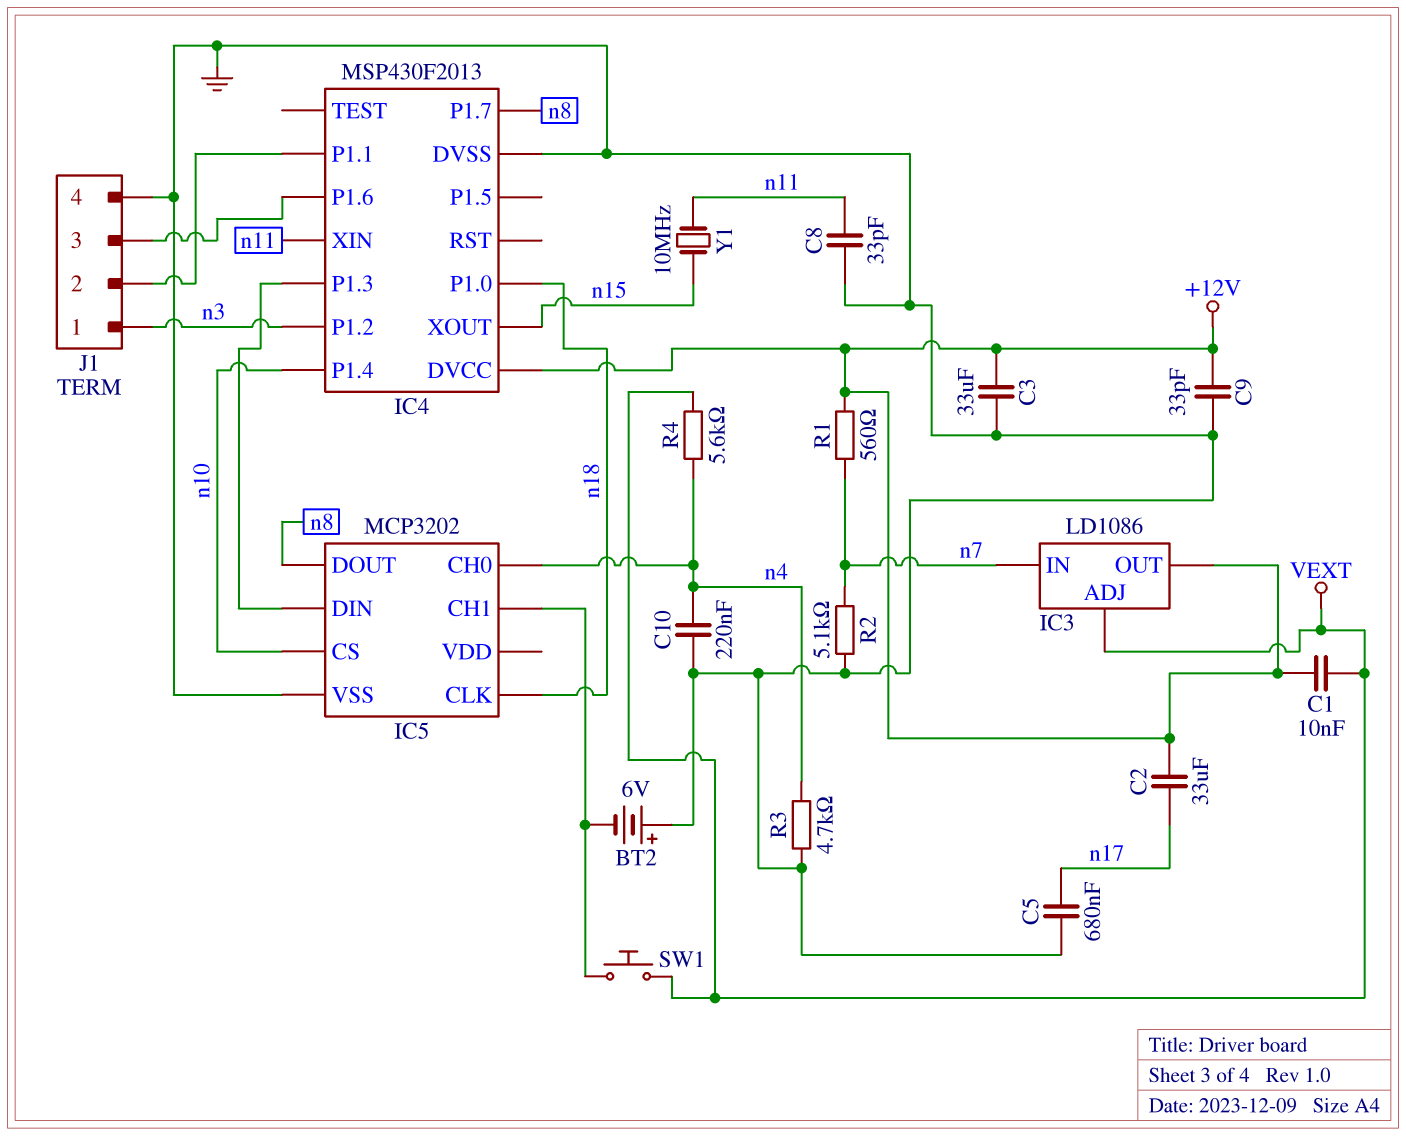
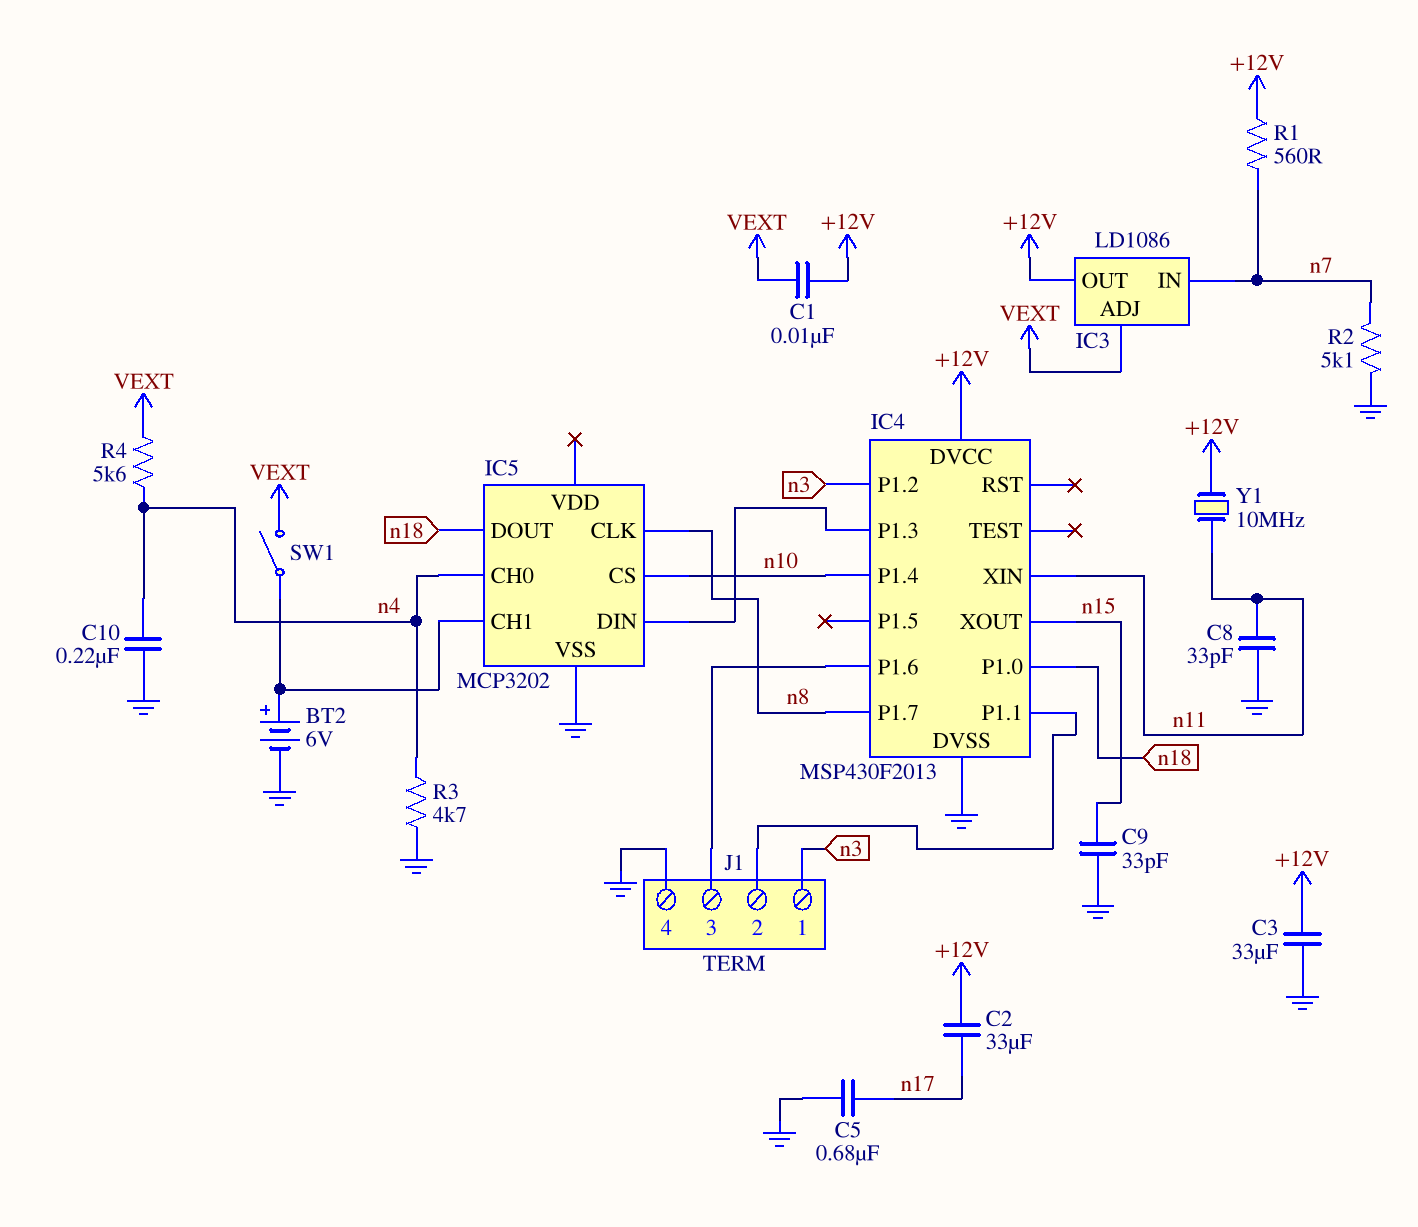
BT2: 6V (plus GND, minus IC5/CH1) -> 6V (plus IC5/CH1, minus GND)
C9: 33pF (+12V, GND) -> 33pF (GND, n15)
IC5 pin CLK: n18 -> n8
IC5 pin DOUT: n8 -> n18
SW1: button (IC5/CH1, VEXT) -> switch (IC5/CH1, VEXT)
Y1: 10MHz (n11, n15) -> 10MHz (+12V, n11)

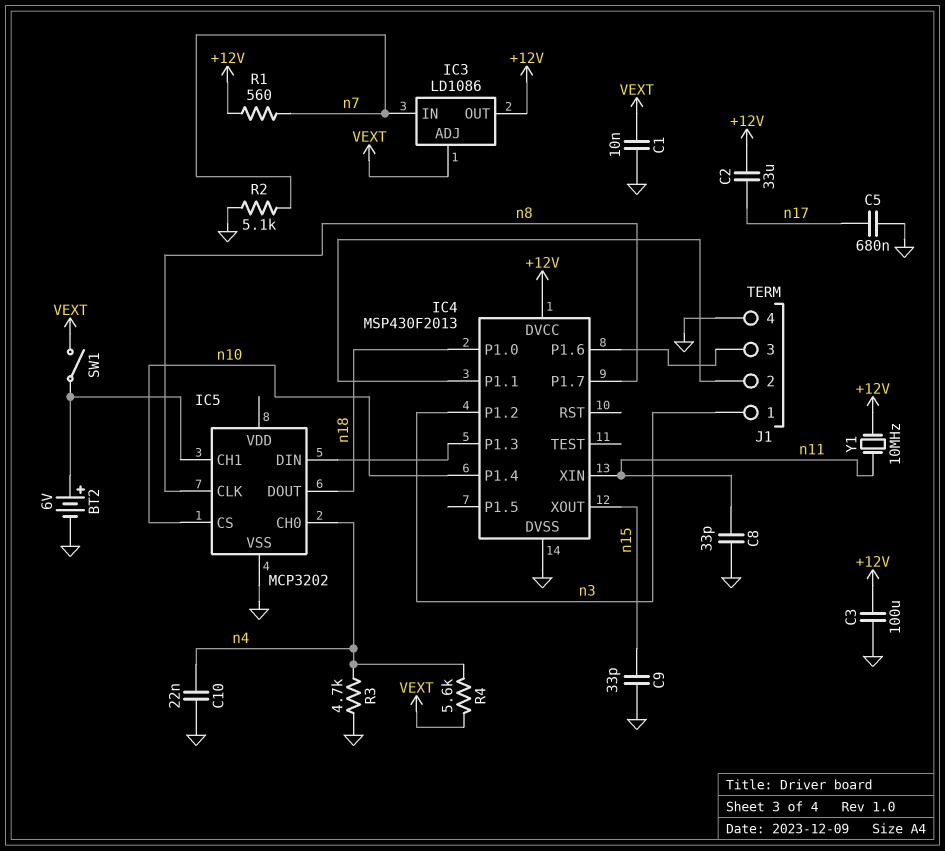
C1: 10nF (+12V, VEXT) -> 10nF (GND, VEXT)
C3: 33uF (+12V, GND) -> 100uF (+12V, GND)
C10: 220nF (GND, n4) -> 22nF (GND, n4)

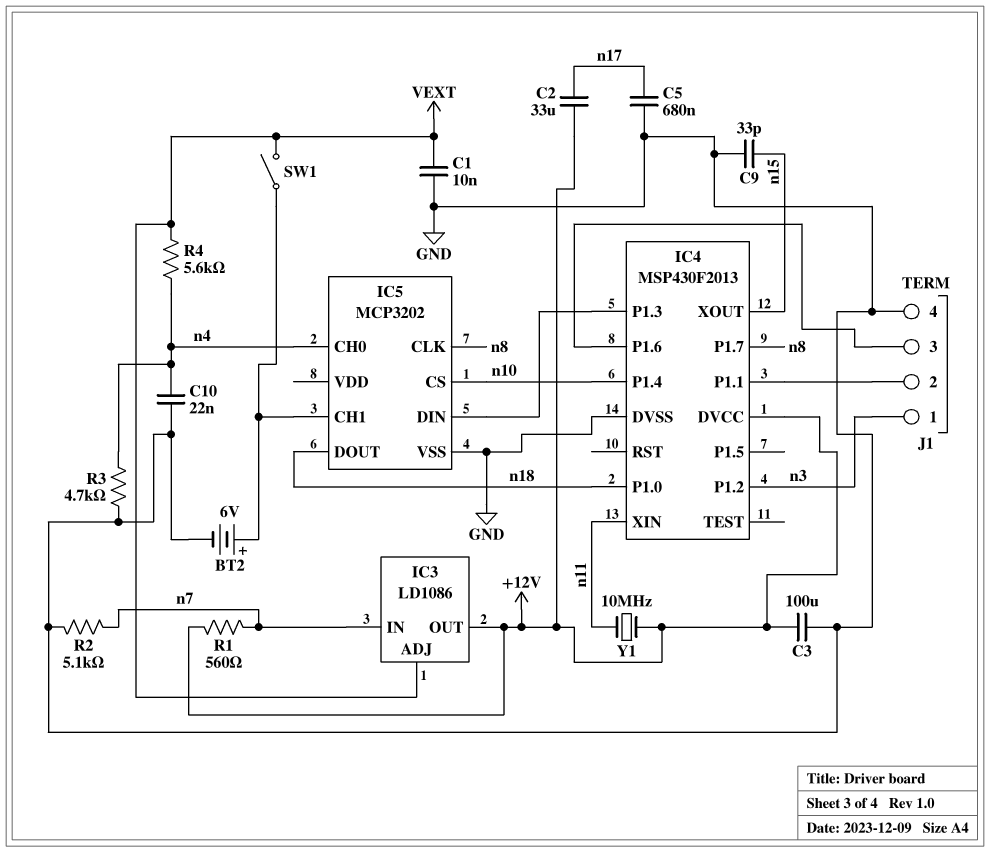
C8: 33pF (GND, n11) -> none

